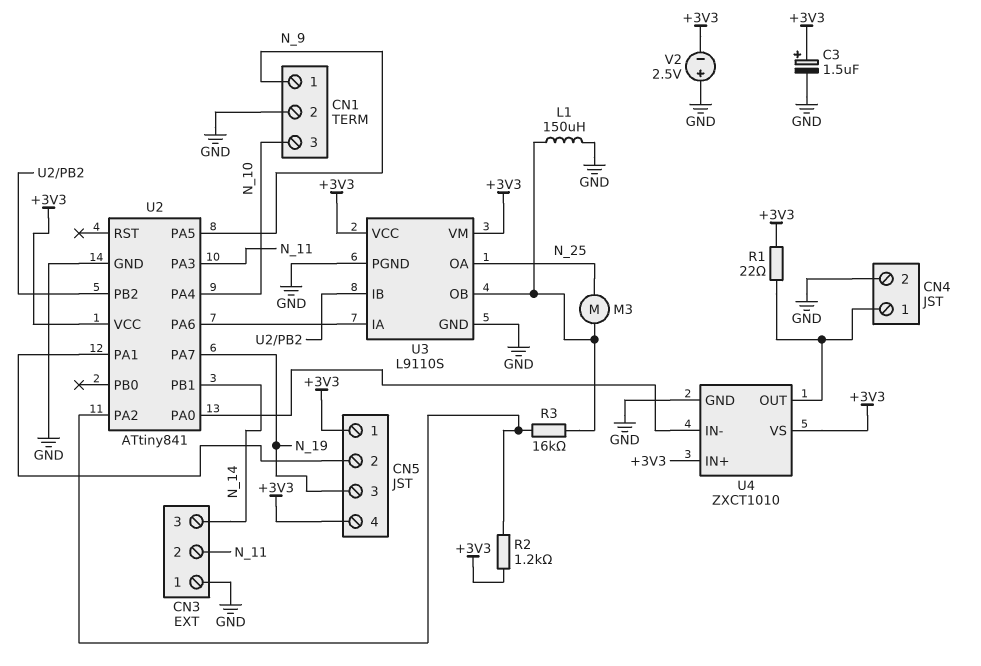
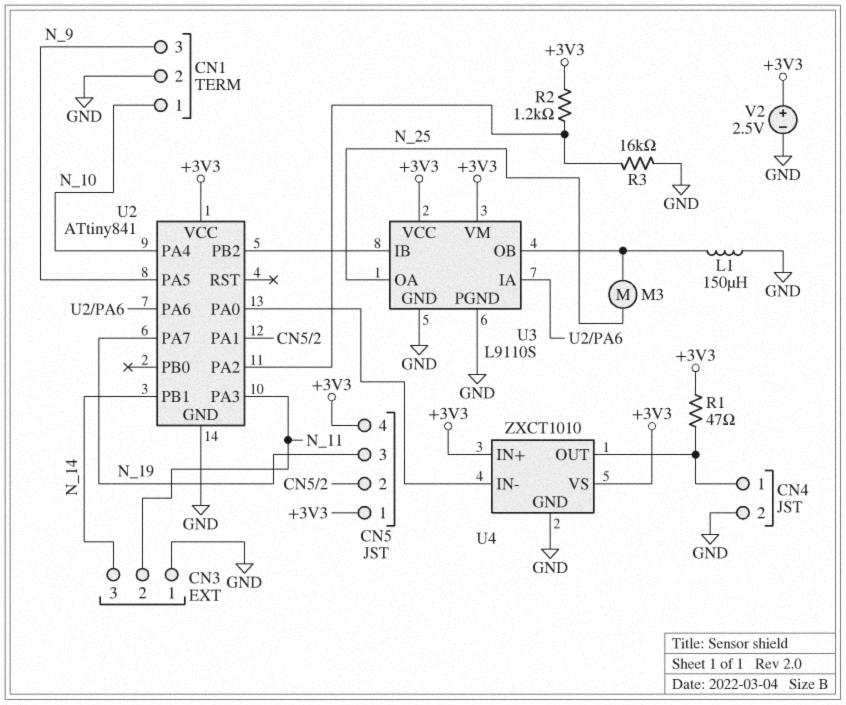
C3: 1.5uF (plus +3V3, minus GND) -> none
CN1 pin 1: N_9 -> N_10
CN1 pin 3: N_10 -> N_9
R1: 22 (+3V3, CN4/1) -> 47 (+3V3, CN4/1)
R3: 16k (U2/PA2, U3/OB) -> 16k (GND, U2/PA2)
V2: 2.5V (plus GND, minus +3V3) -> 2.5V (plus +3V3, minus GND)

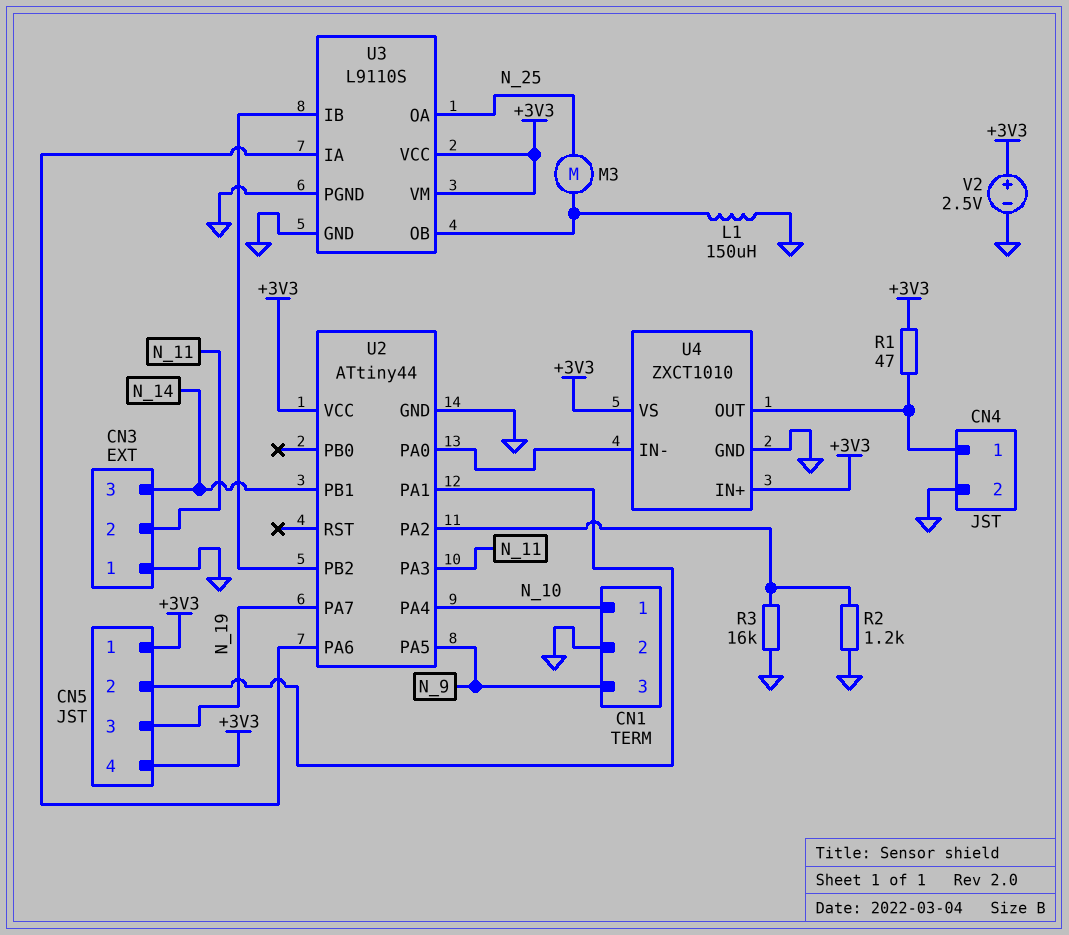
R2: 1.2k (+3V3, U2/PA2) -> 1.2k (GND, U2/PA2)
U2: ATtiny841 -> ATtiny44

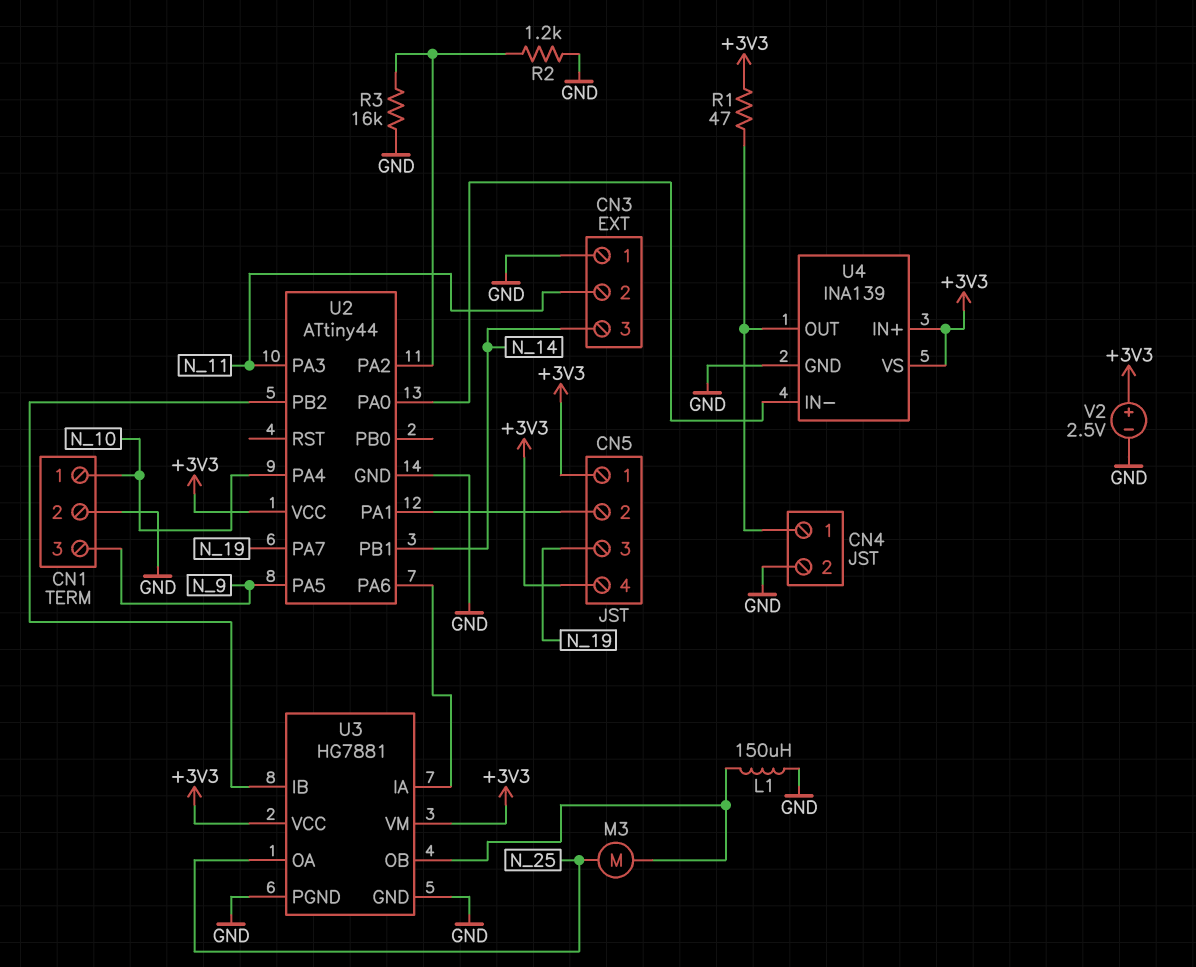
U3: L9110S -> HG7881
U4: ZXCT1010 -> INA139

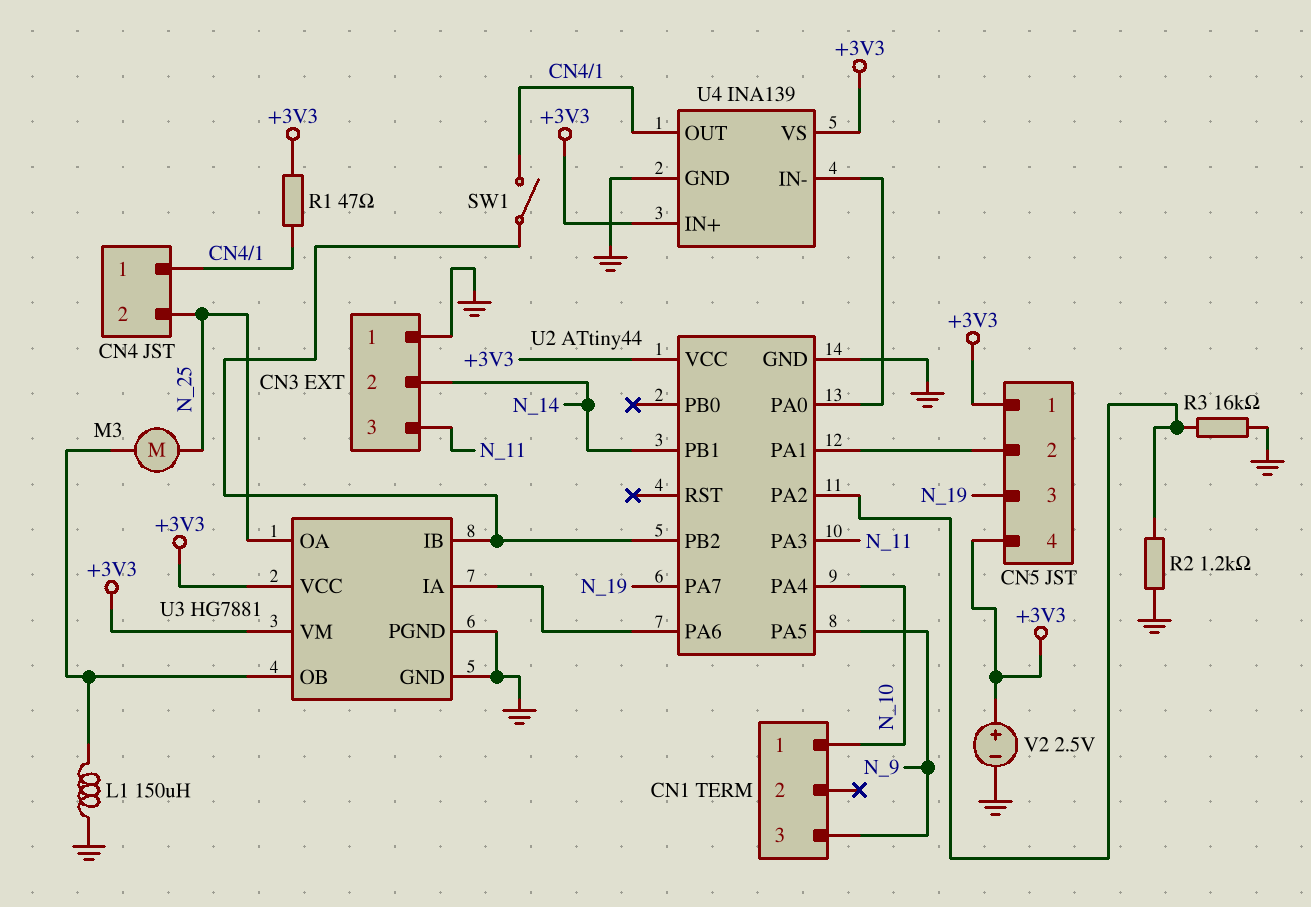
CN1 pin 2: GND -> none
CN3 pin 2: N_11 -> N_14
CN3 pin 3: N_14 -> N_11
CN4 pin 2: GND -> N_25
SW1: none -> switch (CN4/1, U2/PB2)

